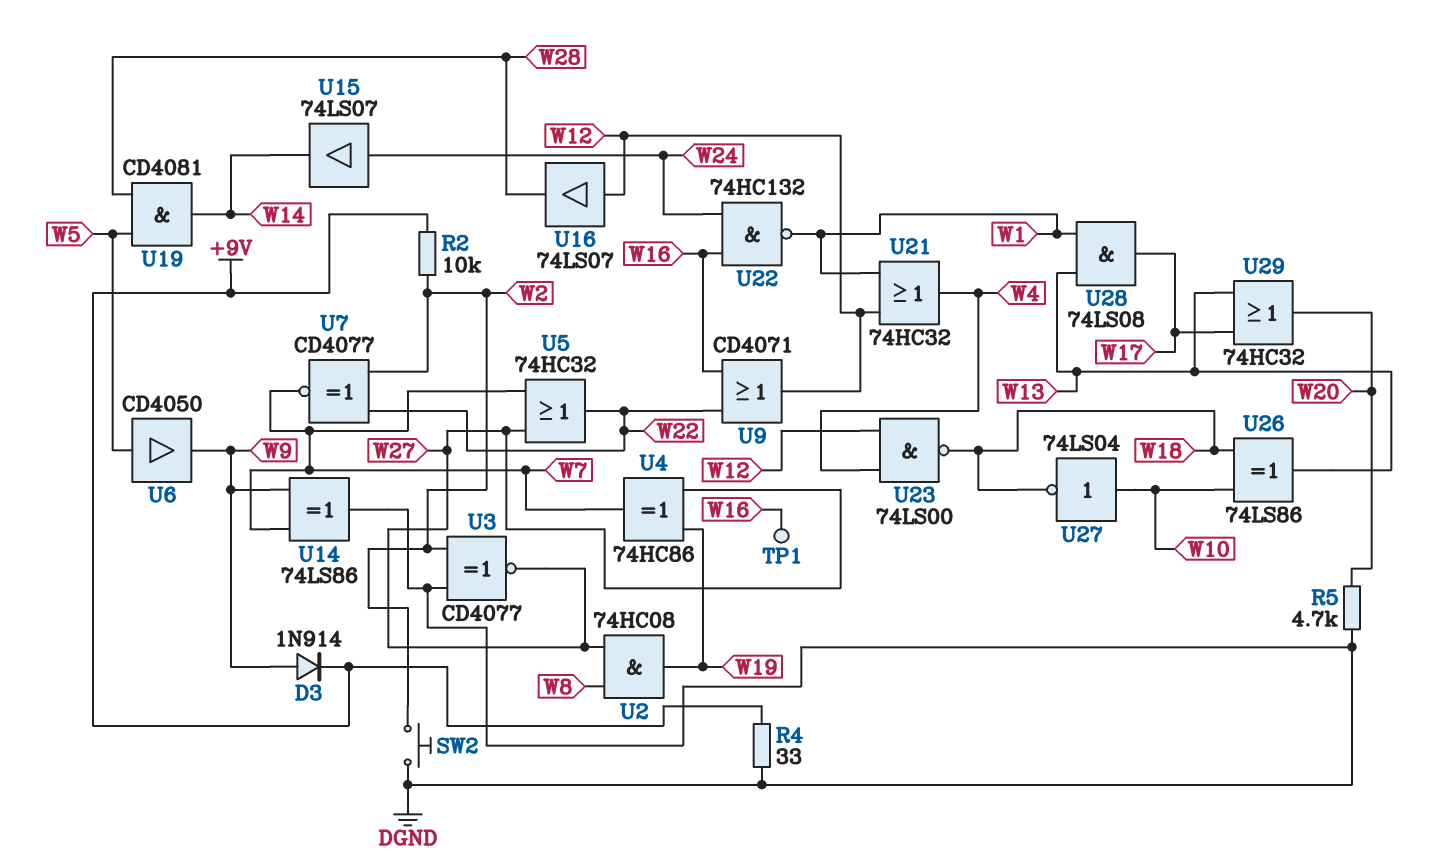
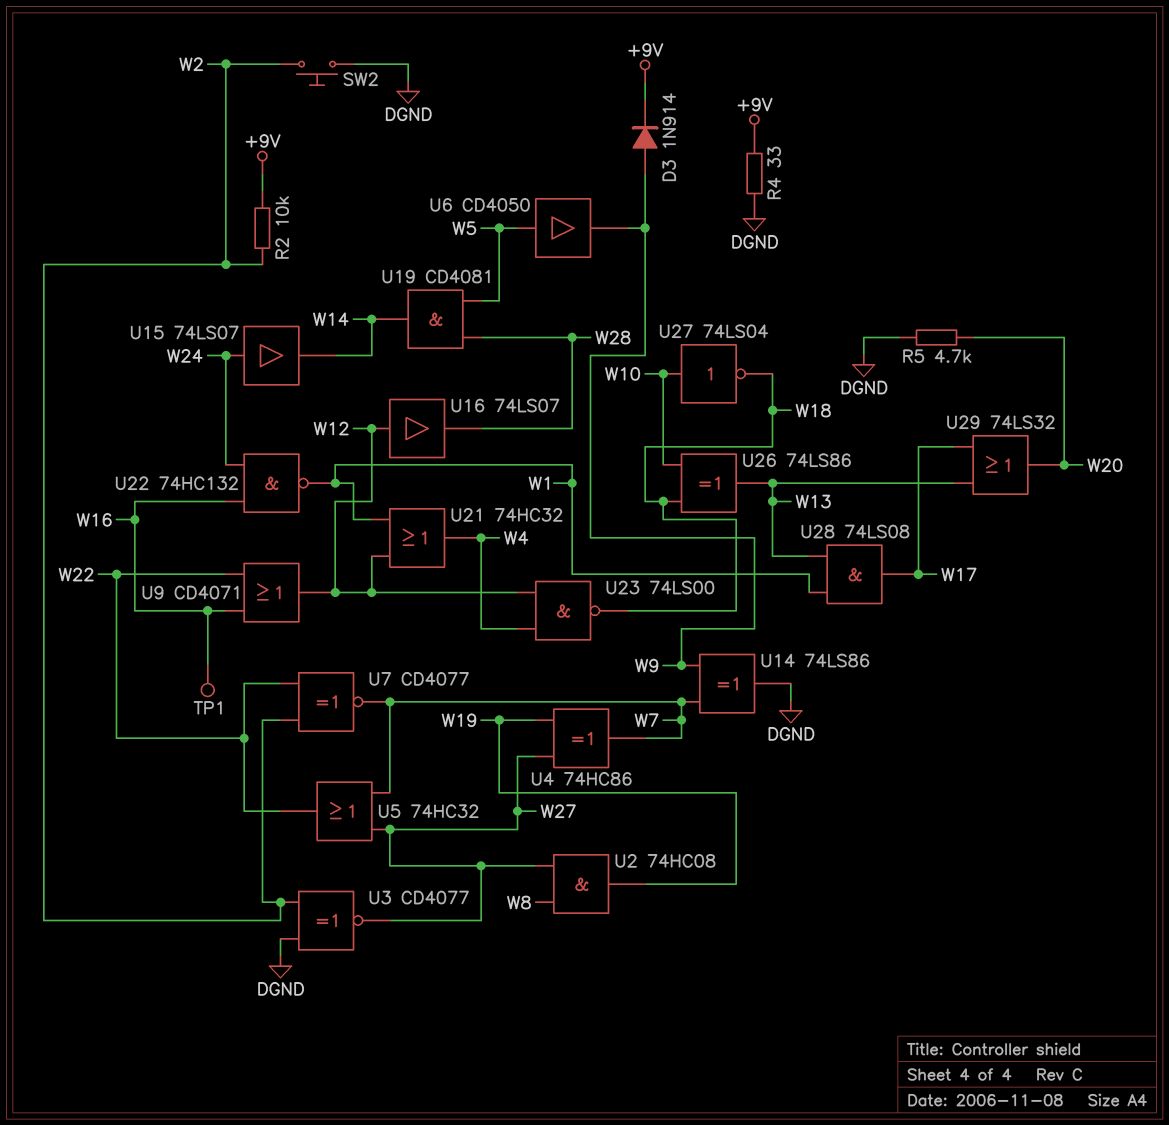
U29: OR 74HC32 (in W13, in W17, out W20) -> OR 74LS32 (in W13, in W17, out W20)

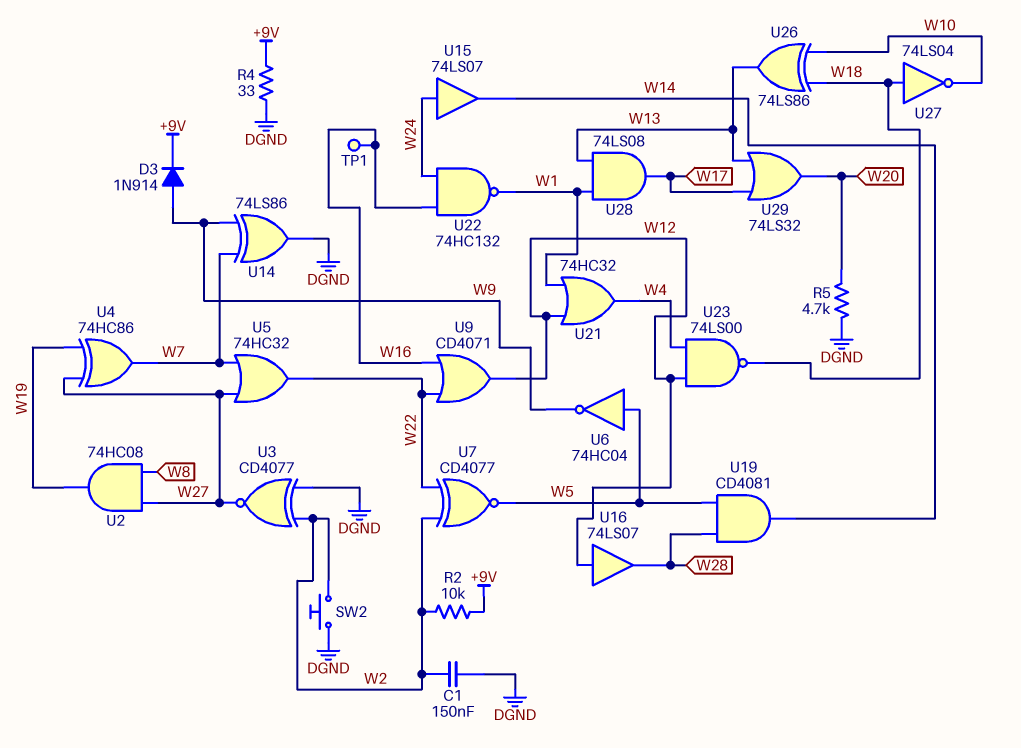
C1: none -> 150nF (DGND, W2)
U6: buffer CD4050 (in W5, out W9) -> NOT 74HC04 (in W5, out W9)
U7: XNOR CD4077 (in W2, in W22, out W7) -> XNOR CD4077 (in W2, in W22, out W5)
U27: NOT 74LS04 (in W10, out W18) -> NOT 74LS04 (in W18, out W10)

